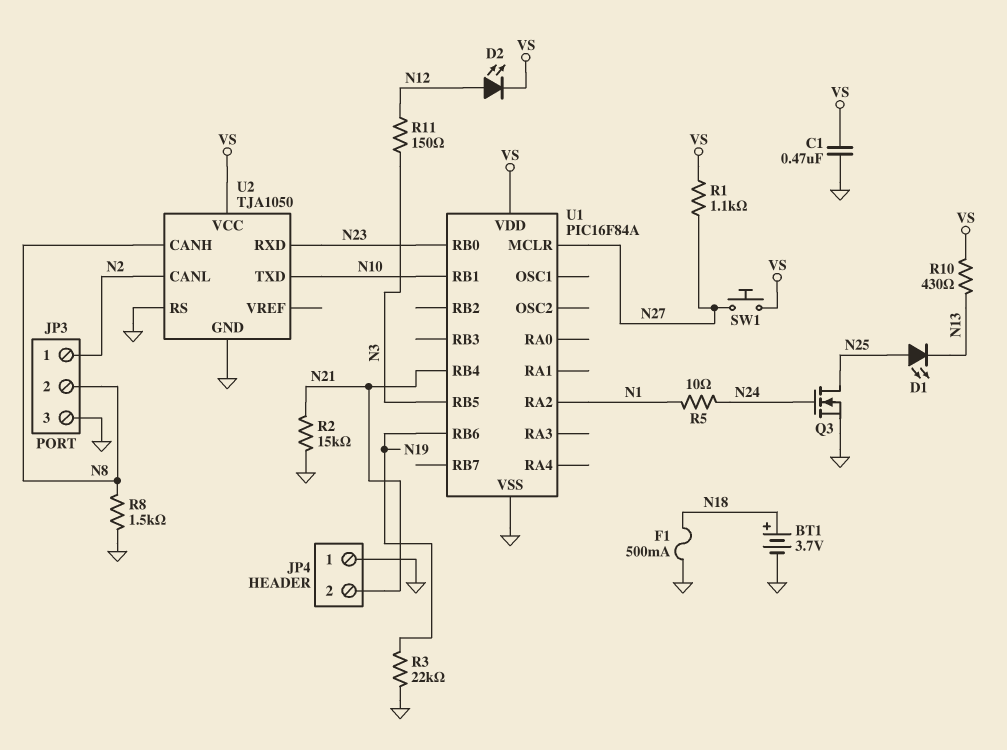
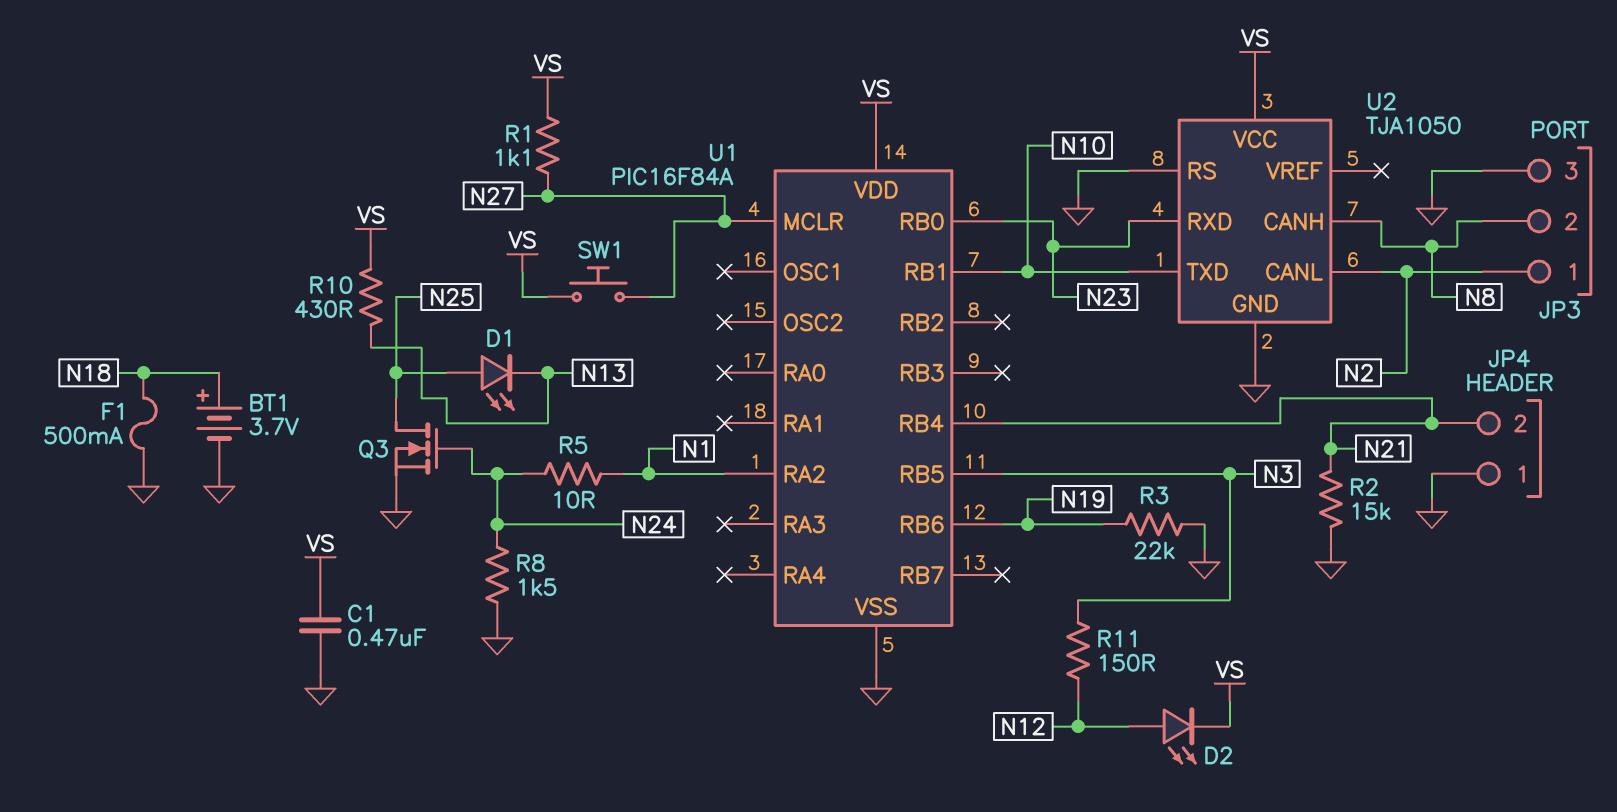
R8: 1.5k (GND, N8) -> 1.5k (GND, N24)

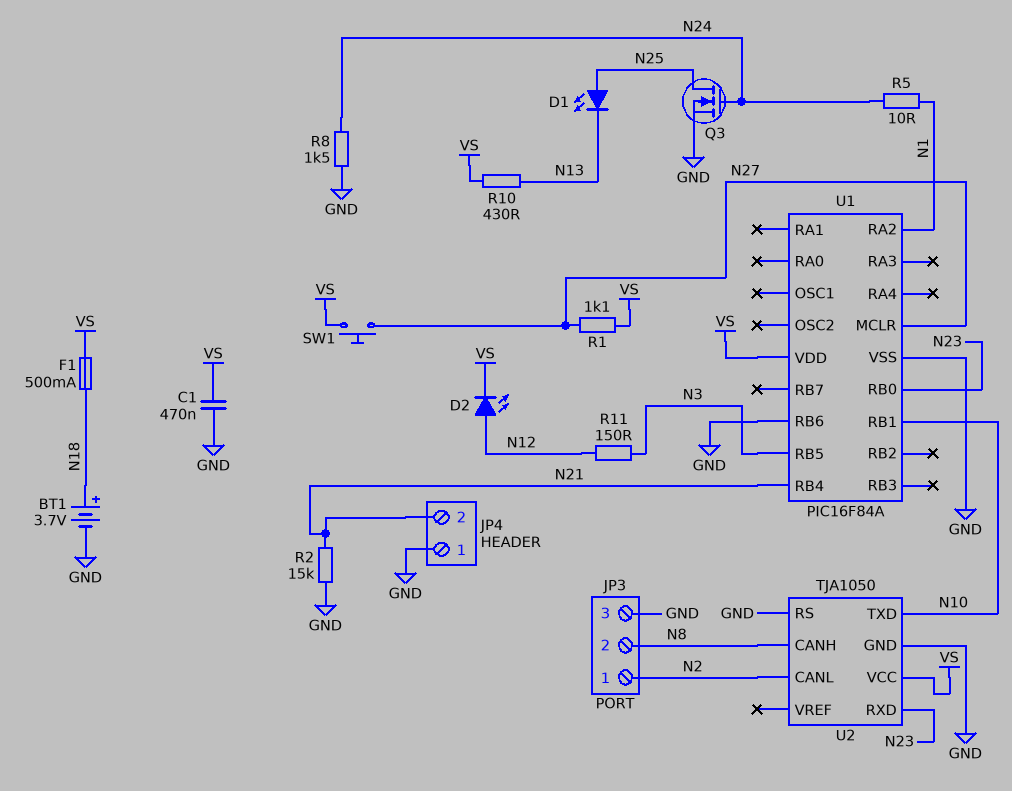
F1: 500mA (GND, N18) -> 500mA (N18, VS)
R3: 22k (GND, N19) -> none
U1 pin RB6: N19 -> GND

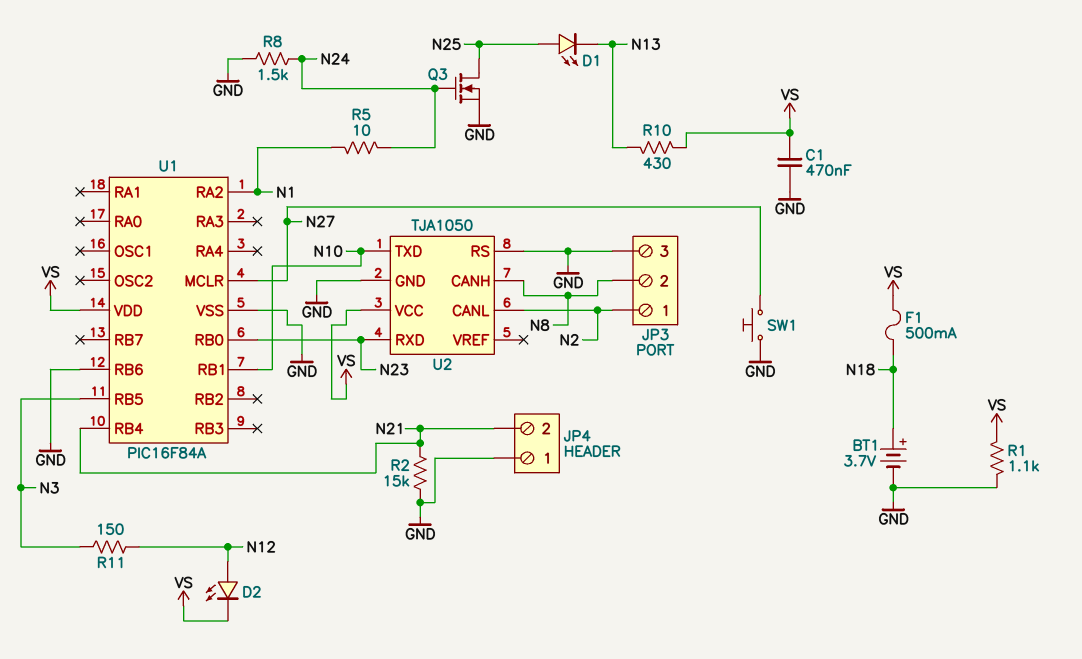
R1: 1.1k (N27, VS) -> 1.1k (GND, VS)
SW1: button (N27, VS) -> button (GND, N27)

